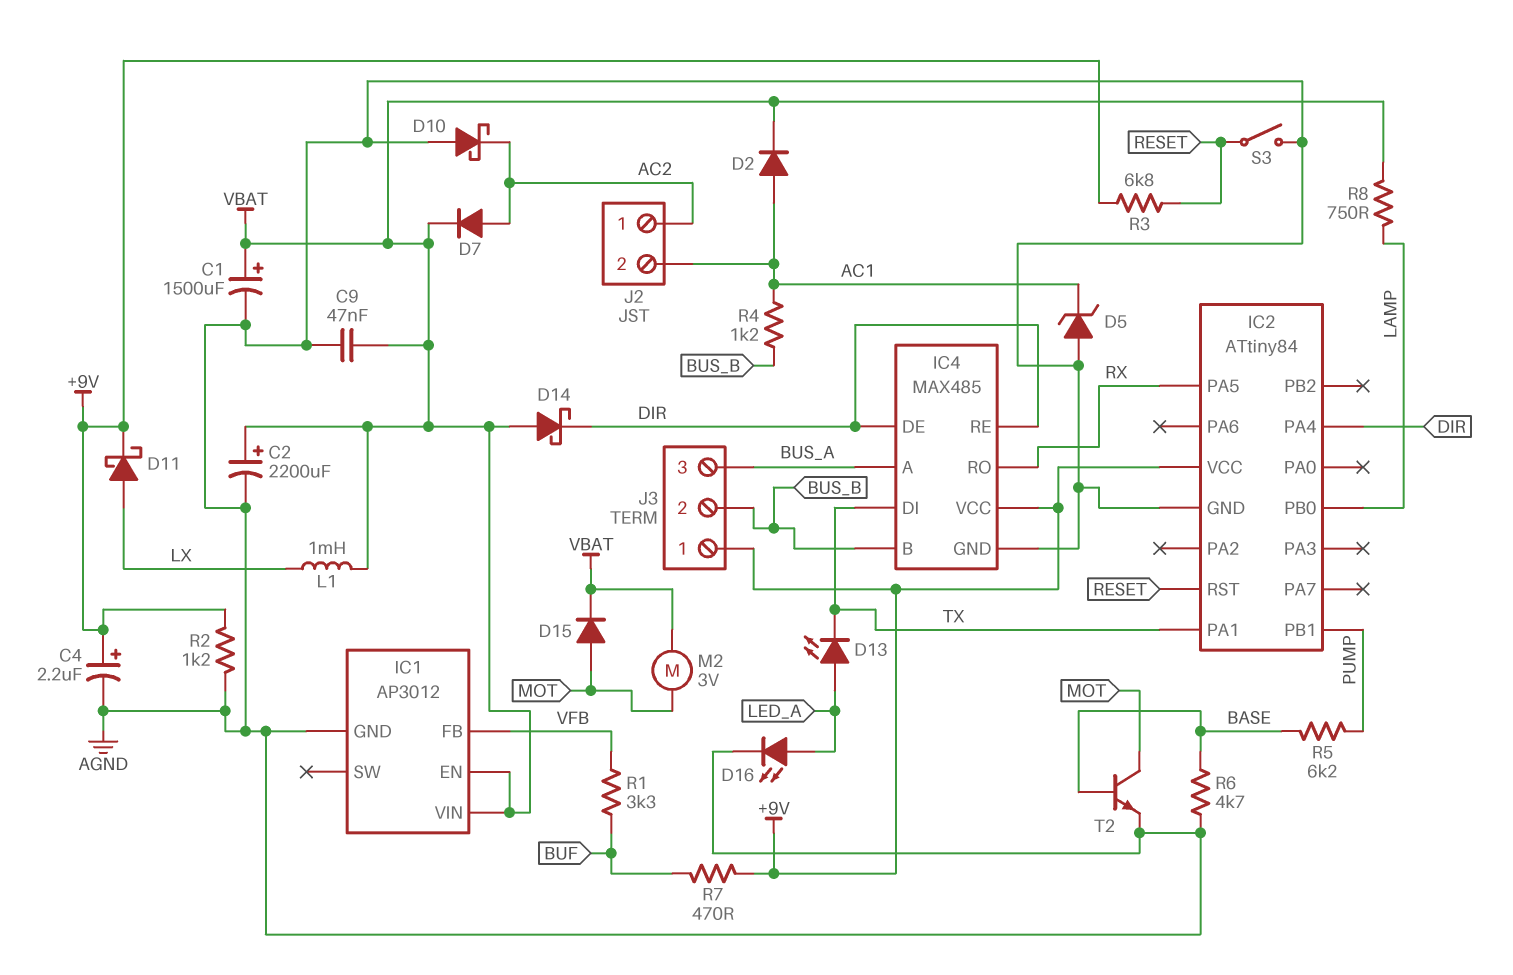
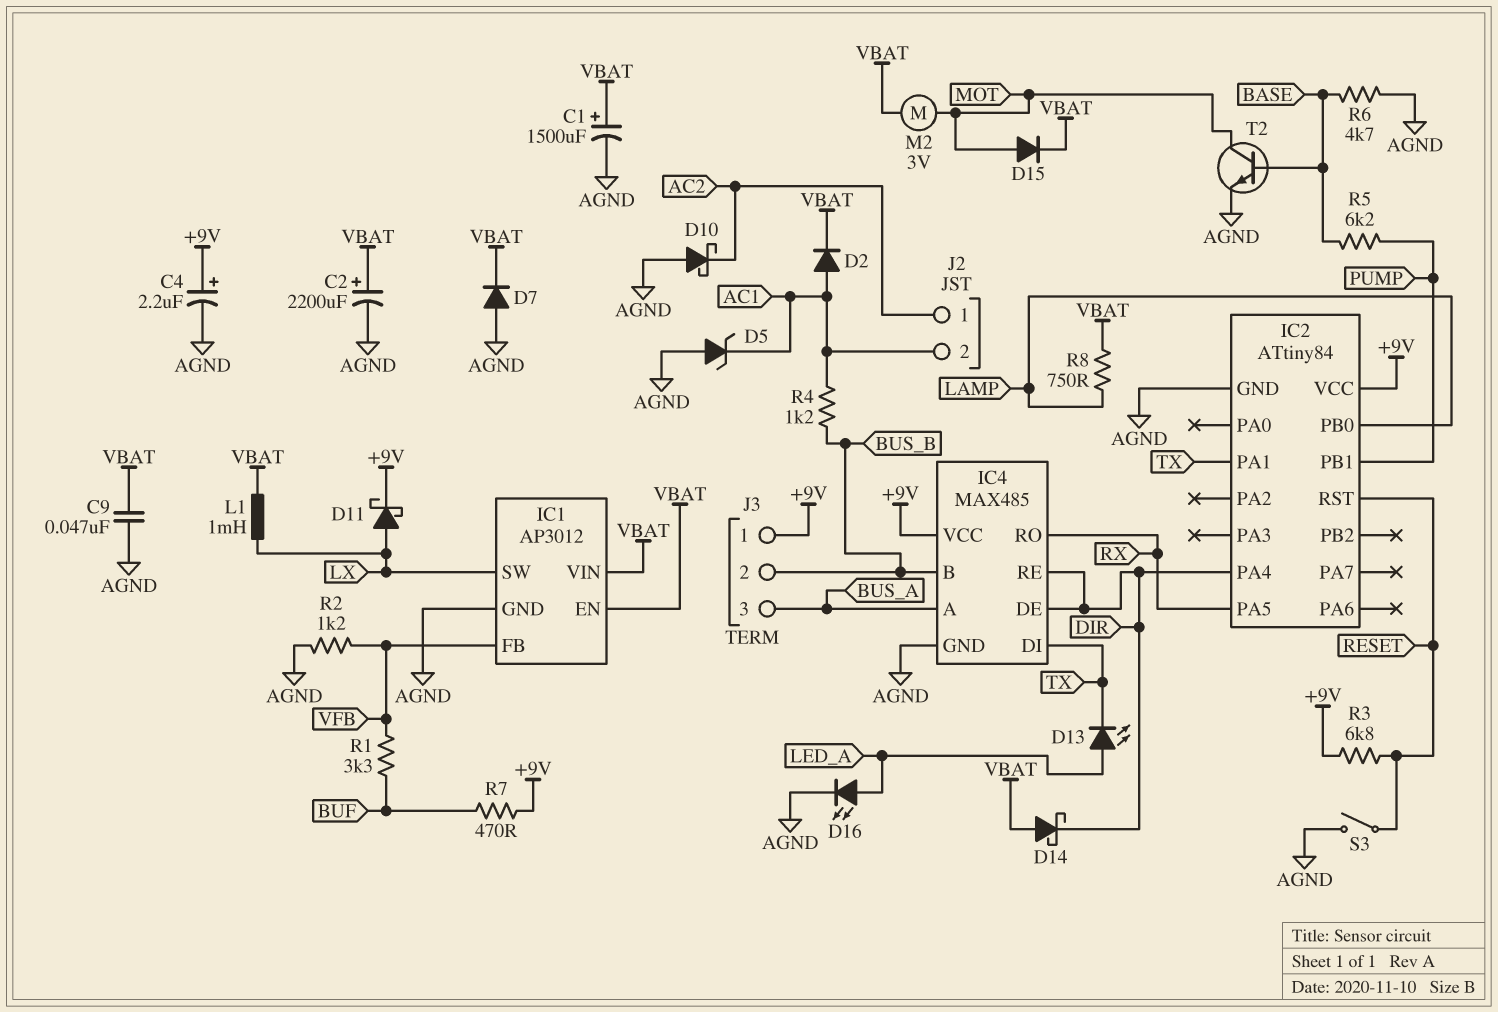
D7: diode (A AC2, K VBAT) -> diode (A AGND, K VBAT)
IC1 pin SW: none -> LX
R2: 1.2k (+9V, AGND) -> 1.2k (AGND, VFB)

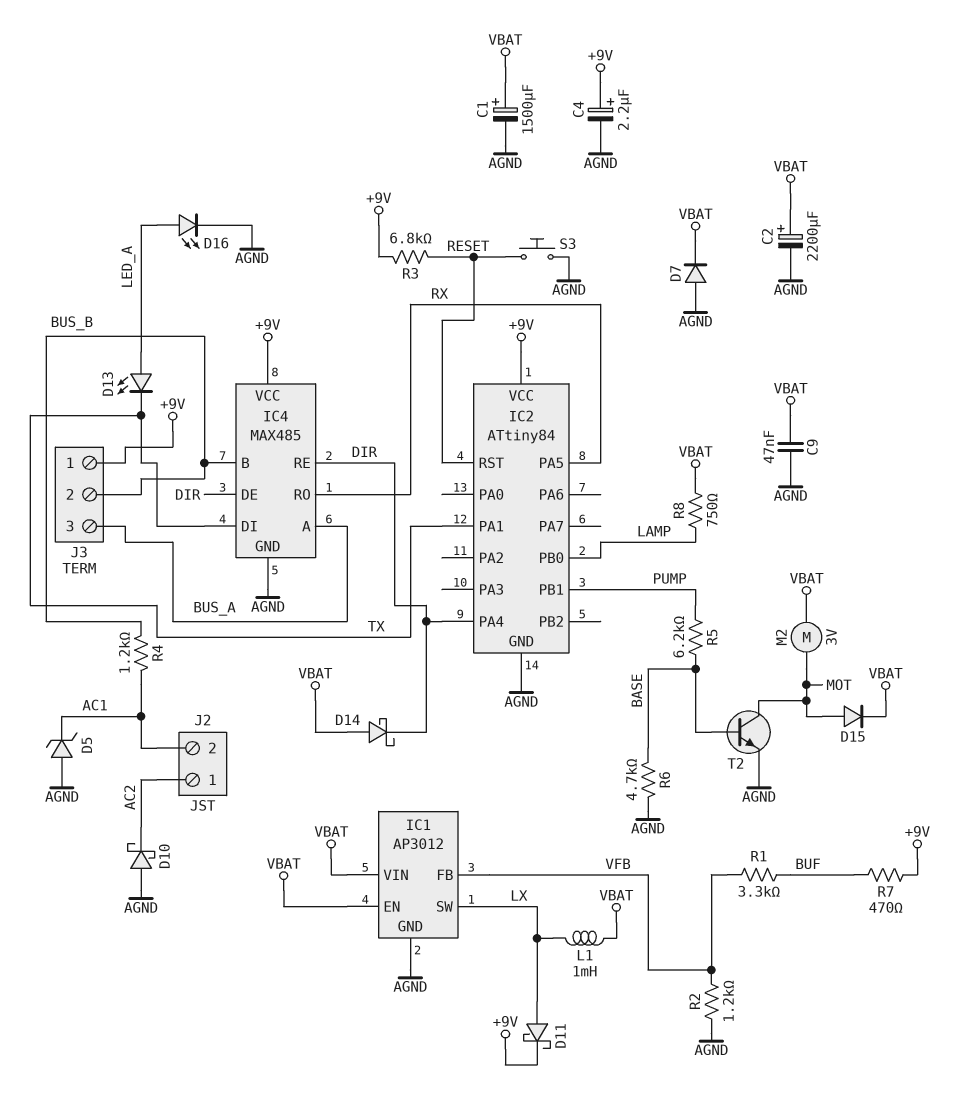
D2: diode (A AC1, K VBAT) -> none
S3: switch (AGND, RESET) -> button (AGND, RESET)

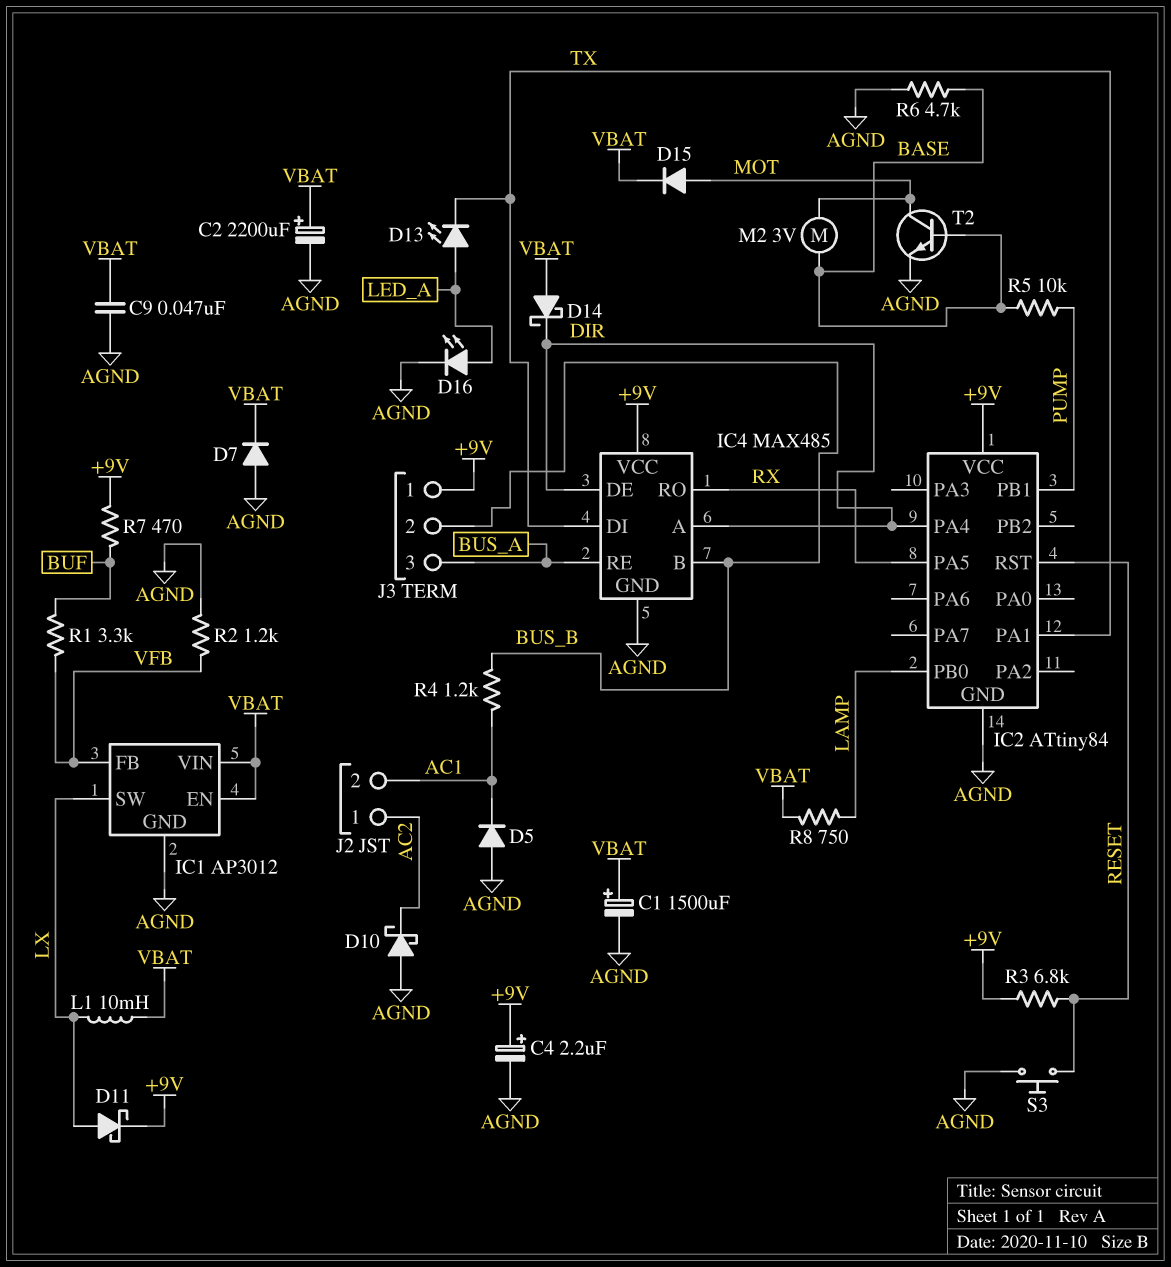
D5: zener (A AGND, K AC1) -> diode (A AGND, K AC1)
IC4 pin A: BUS_A -> DIR
IC4 pin RE: DIR -> BUS_A
L1: 1mH (LX, VBAT) -> 10mH (LX, VBAT)
M2: motor 3V (MOT, VBAT) -> motor 3V (BASE, MOT)
R5: 6.2k (BASE, PUMP) -> 10k (BASE, PUMP)

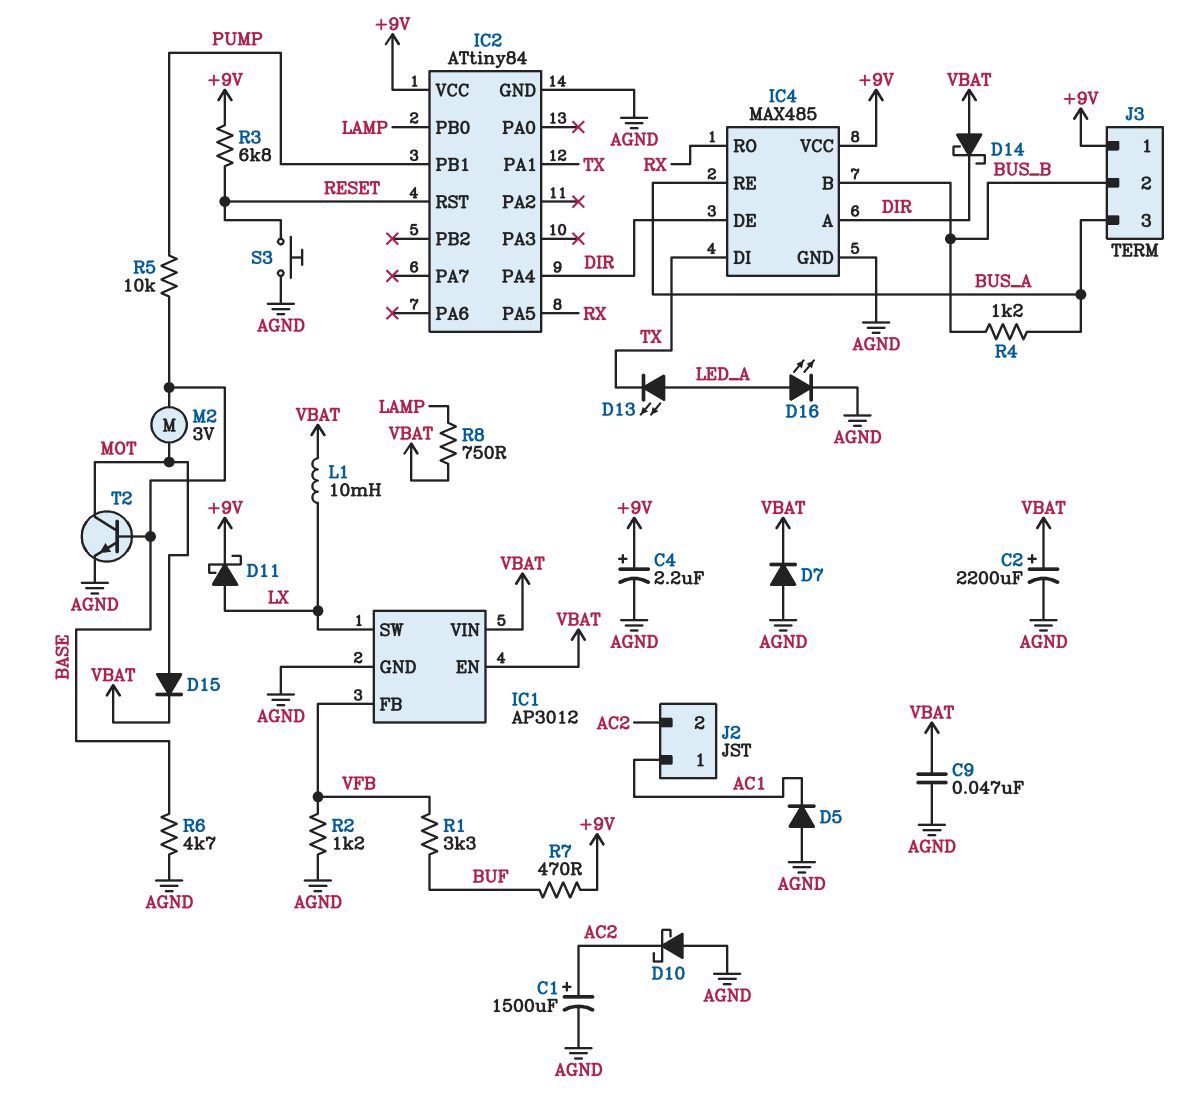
C1: 1500uF (plus VBAT, minus AGND) -> 1500uF (plus AC2, minus AGND)
J2 pin 1: AC2 -> AC1
J2 pin 2: AC1 -> AC2
R4: 1.2k (AC1, BUS_B) -> 1.2k (BUS_A, BUS_B)

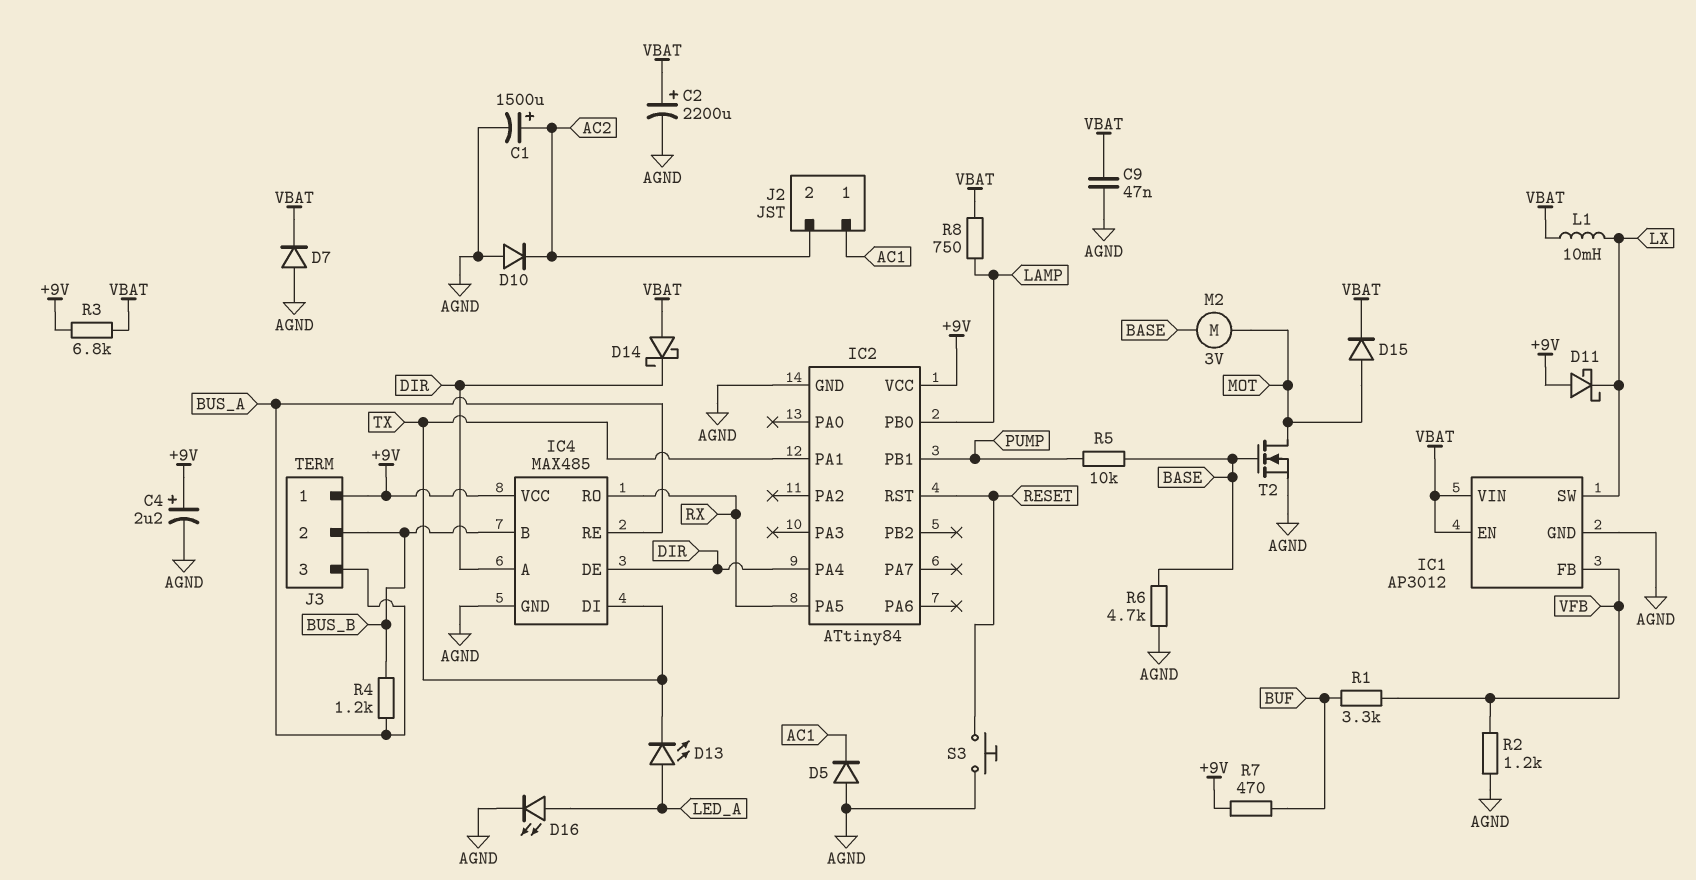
D10: schottky (A AGND, K AC2) -> diode (A AGND, K AC2)
D11: schottky (A LX, K +9V) -> schottky (A +9V, K LX)
R3: 6.8k (+9V, RESET) -> 6.8k (+9V, VBAT)
T2: NPN (B BASE, C MOT, E AGND) -> NMOS (G BASE, D MOT, S AGND)

